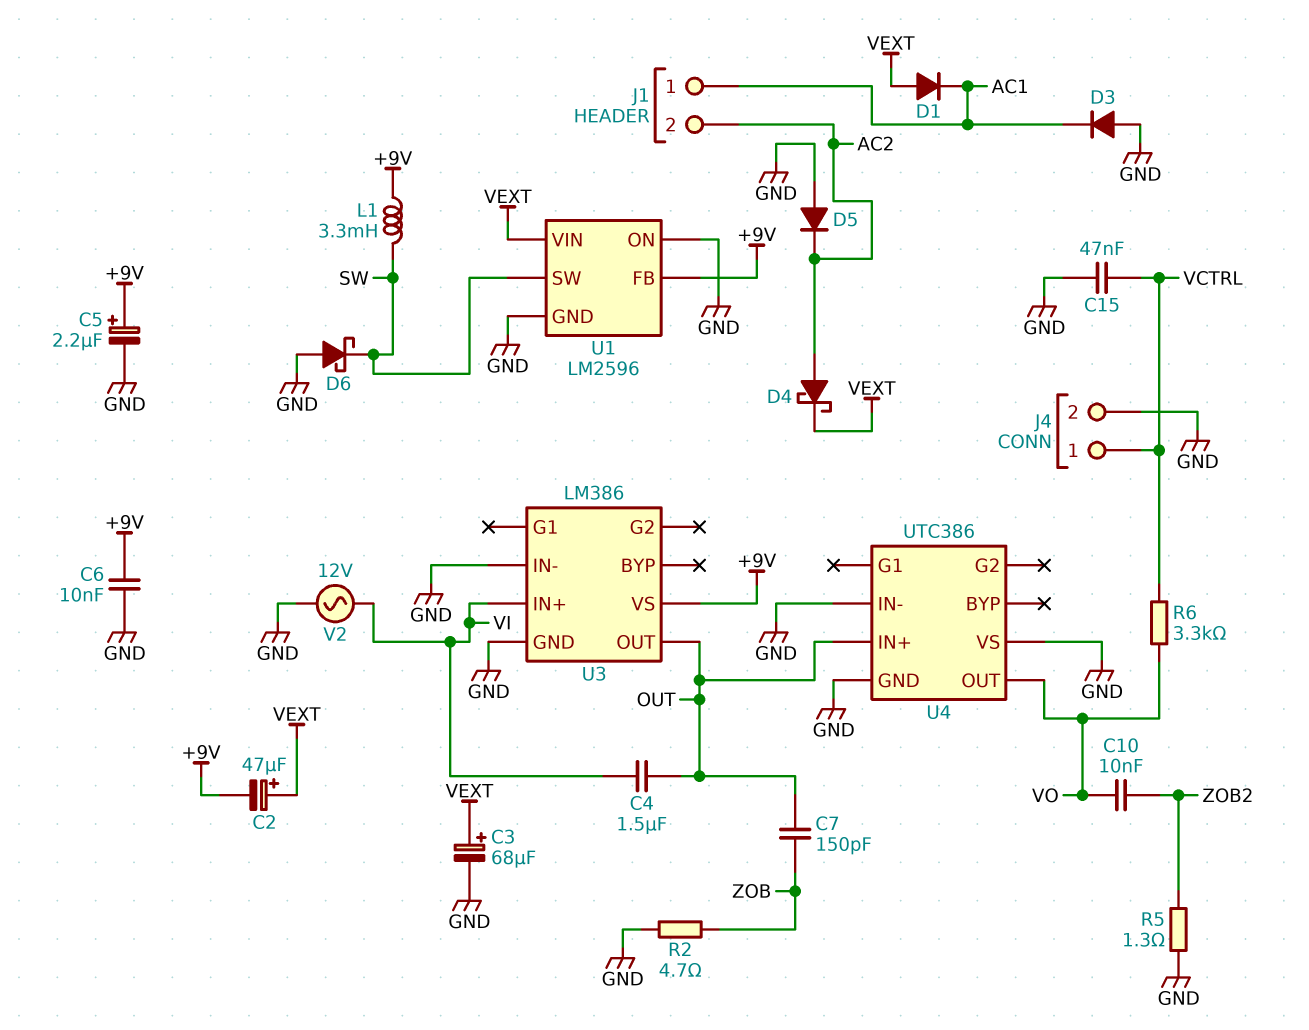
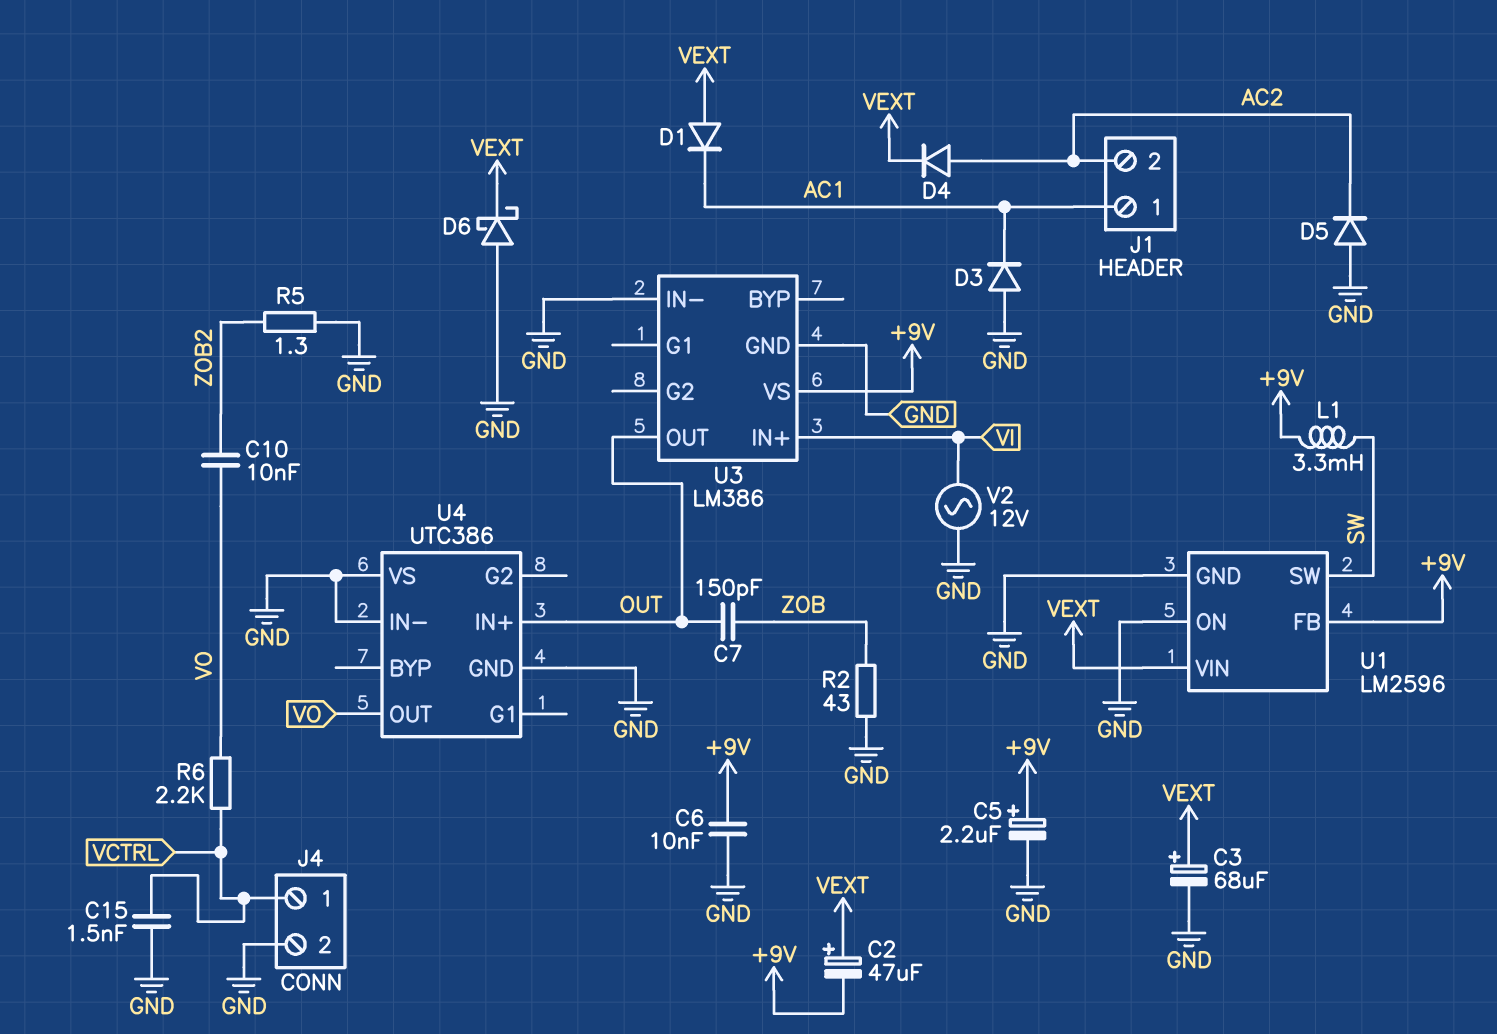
C4: 1.5uF (OUT, VI) -> none
C15: 47nF (GND, VCTRL) -> 1.5nF (GND, VCTRL)
D4: schottky (A AC2, K VEXT) -> diode (A AC2, K VEXT)
D6: schottky (A GND, K SW) -> schottky (A GND, K VEXT)
R2: 4.7 (GND, ZOB) -> 43 (GND, ZOB)
R6: 3.3k (VCTRL, VO) -> 2.2k (VCTRL, VO)

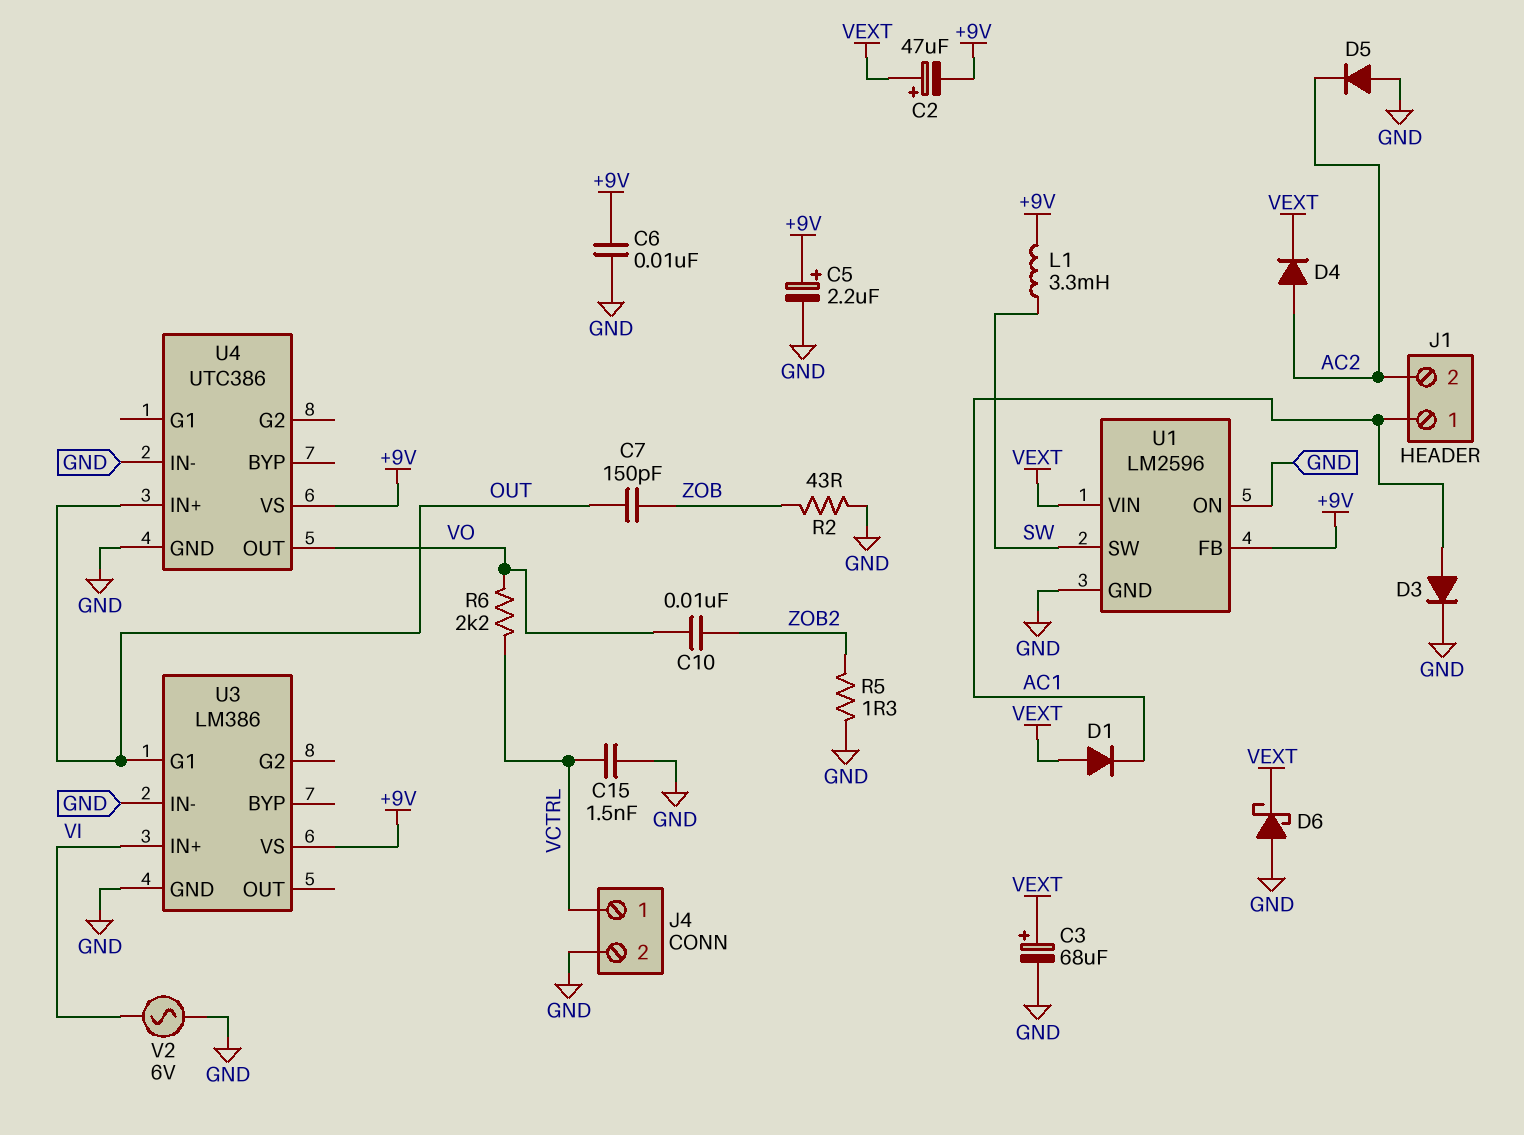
D3: diode (A GND, K AC1) -> diode (A AC1, K GND)
U3 pin G1: none -> OUT
U3 pin OUT: OUT -> none
U4 pin VS: GND -> +9V
V2: AC 12V (GND, VI) -> AC 6V (GND, VI)

